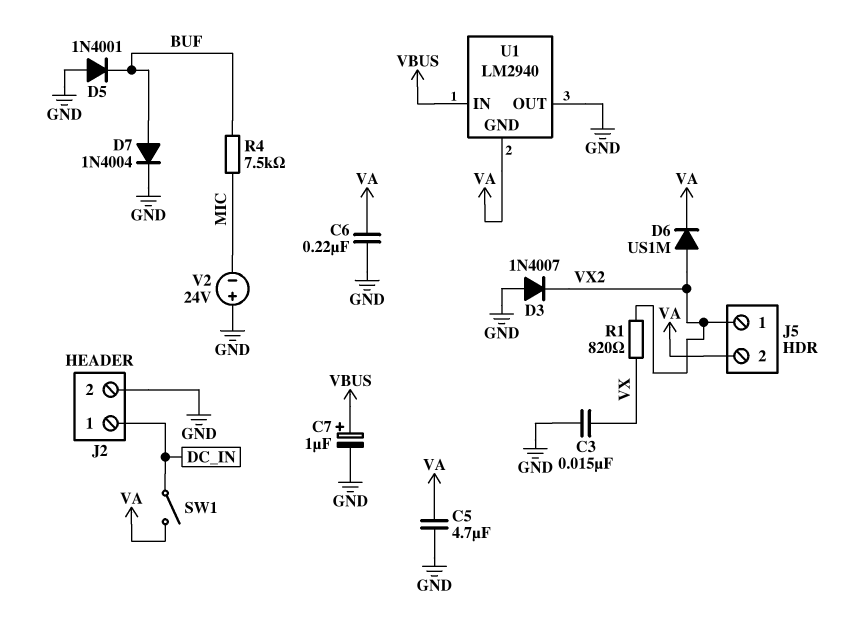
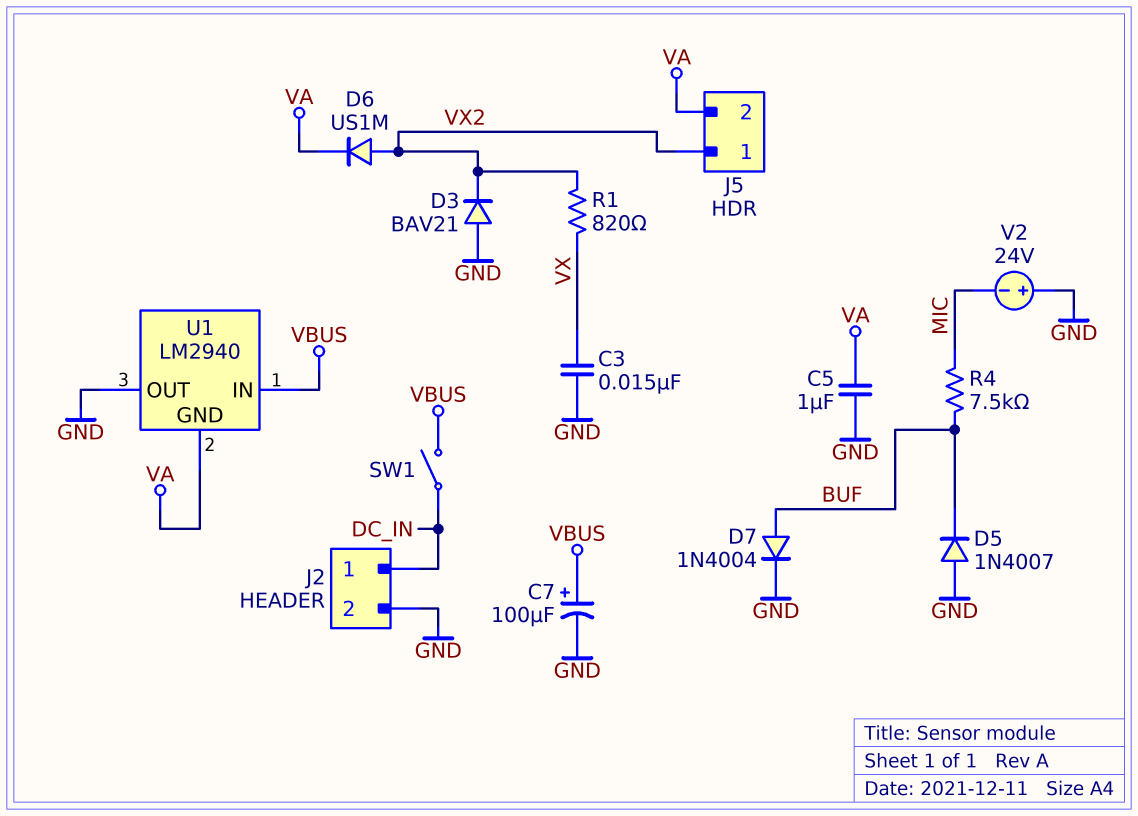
C5: 4.7uF (GND, VA) -> 1uF (GND, VA)
C6: 220nF (GND, VA) -> none
C7: 1uF (plus VBUS, minus GND) -> 100uF (plus VBUS, minus GND)
D3: diode 1N4007 (A GND, K VX2) -> diode BAV21 (A GND, K VX2)
D5: diode 1N4001 (A GND, K BUF) -> diode 1N4007 (A GND, K BUF)
SW1: switch (DC_IN, VA) -> switch (DC_IN, VBUS)

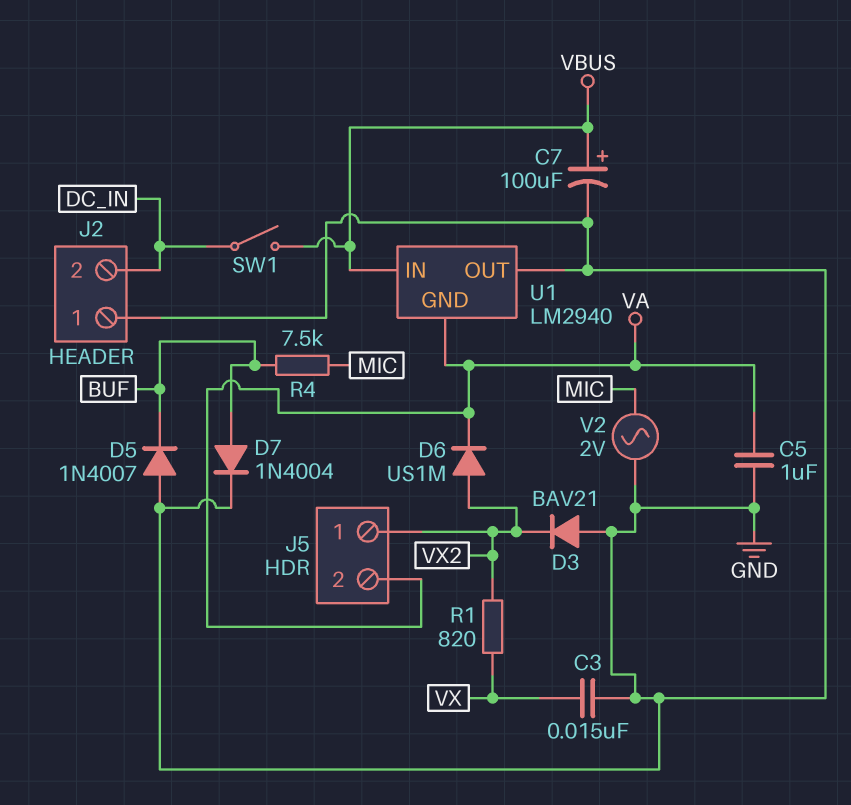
J2 pin 1: DC_IN -> GND
J2 pin 2: GND -> DC_IN
V2: 24V (plus GND, minus MIC) -> AC 2V (GND, MIC)

